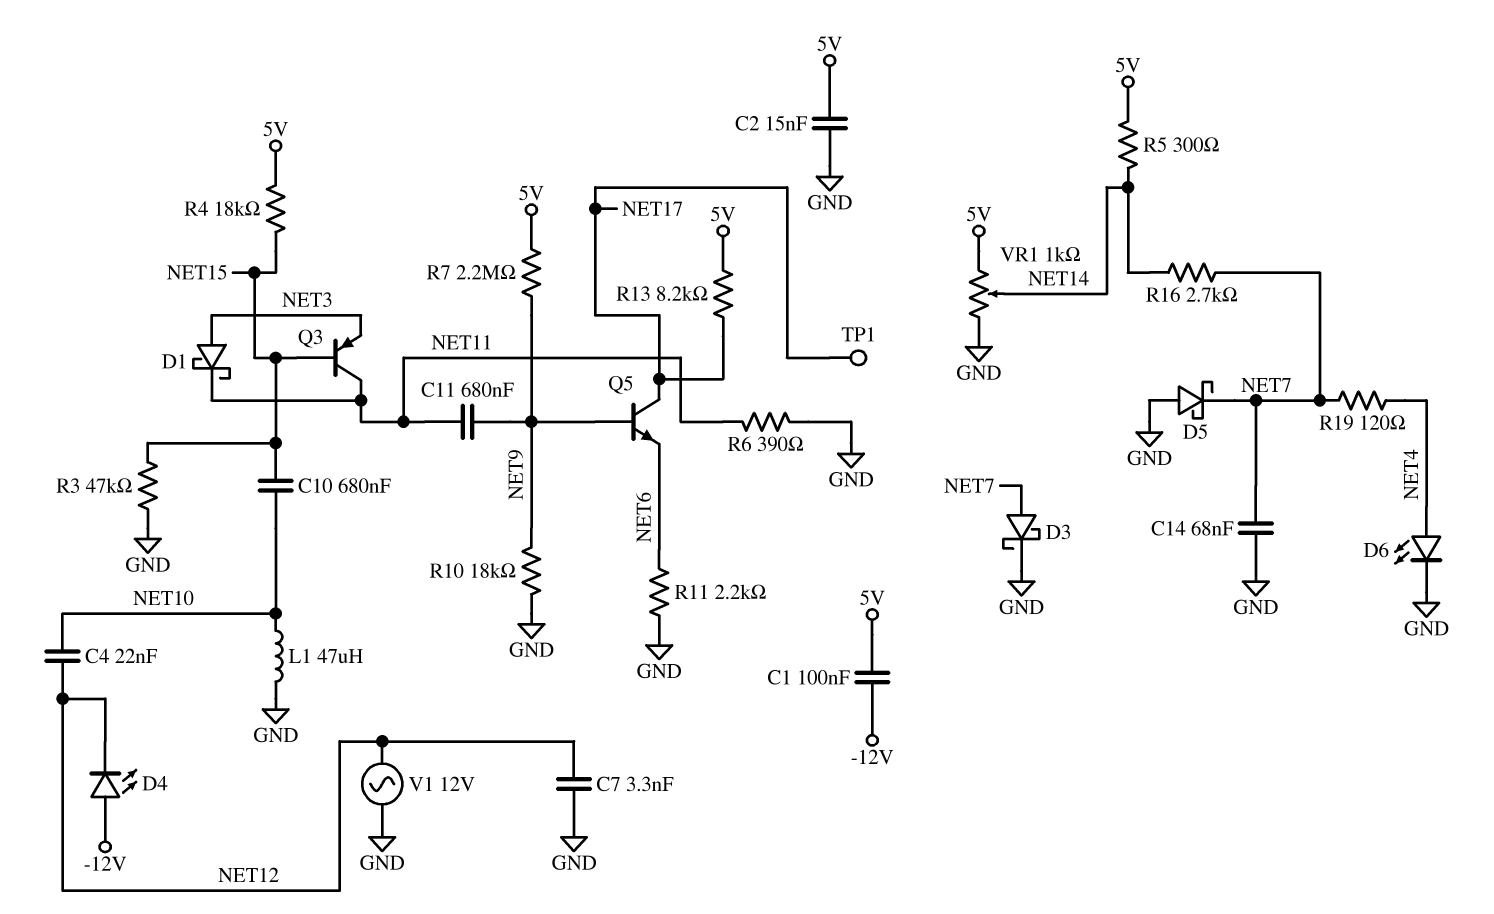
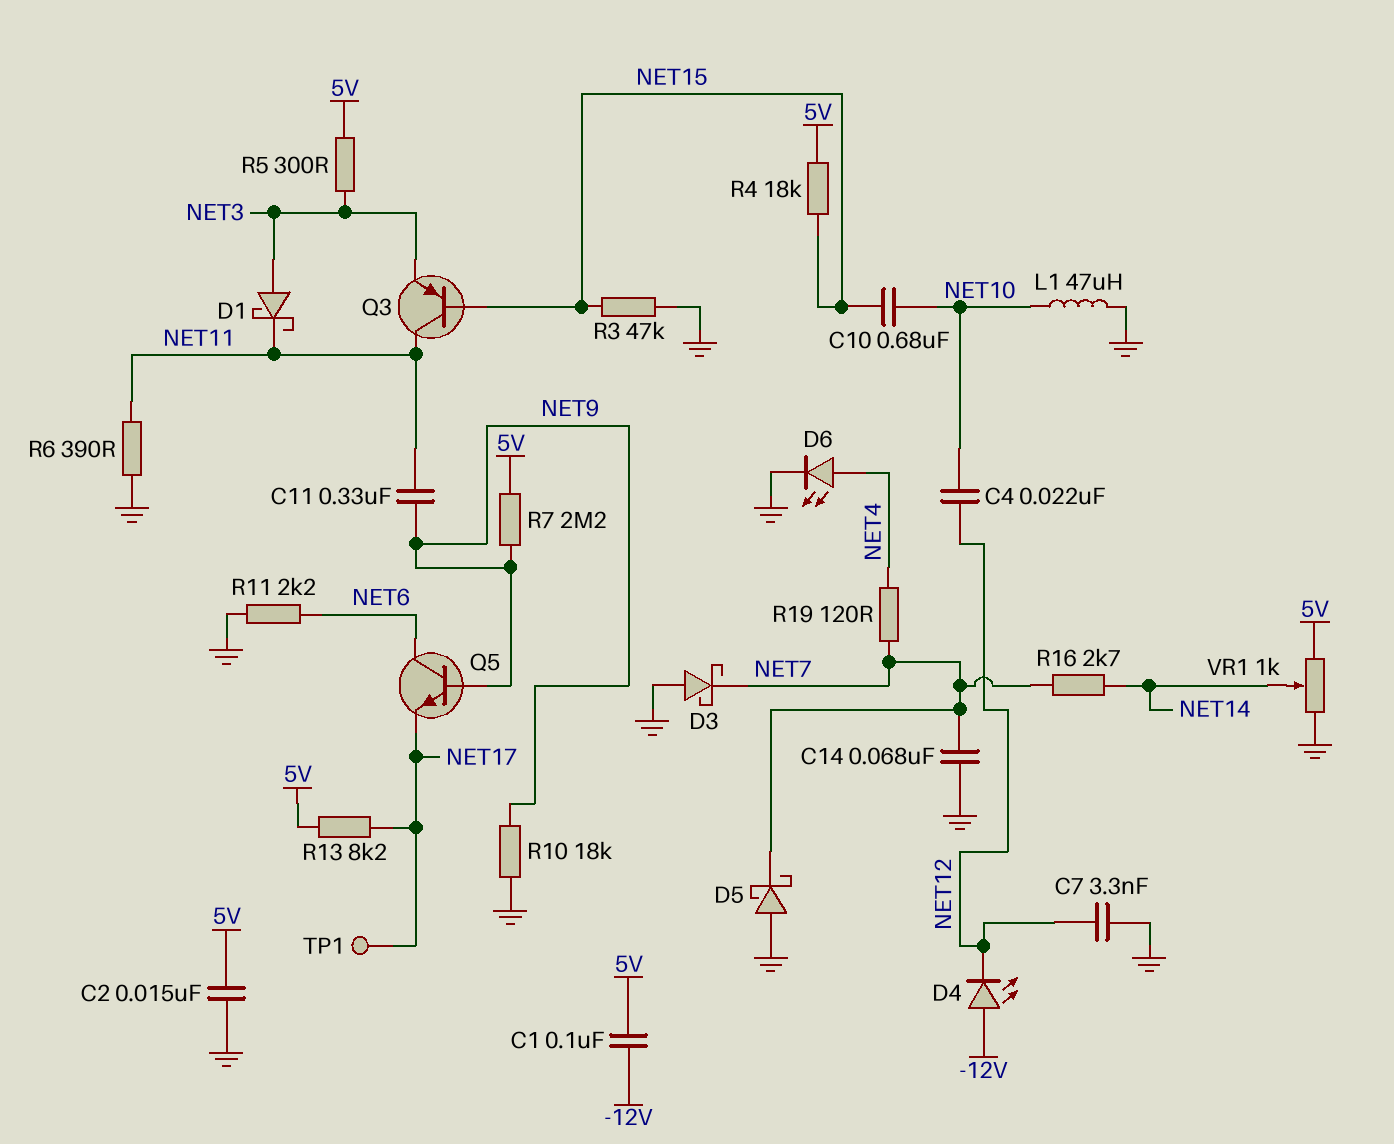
C11: 680nF (NET9, NET11) -> 330nF (NET9, NET11)
D3: schottky (A NET7, K GND) -> schottky (A GND, K NET7)
Q5: NPN (B NET9, C NET17, E NET6) -> NPN (B NET9, C NET6, E NET17)
R5: 300 (5V, NET14) -> 300 (5V, NET3)
V1: AC 12V (GND, NET12) -> none

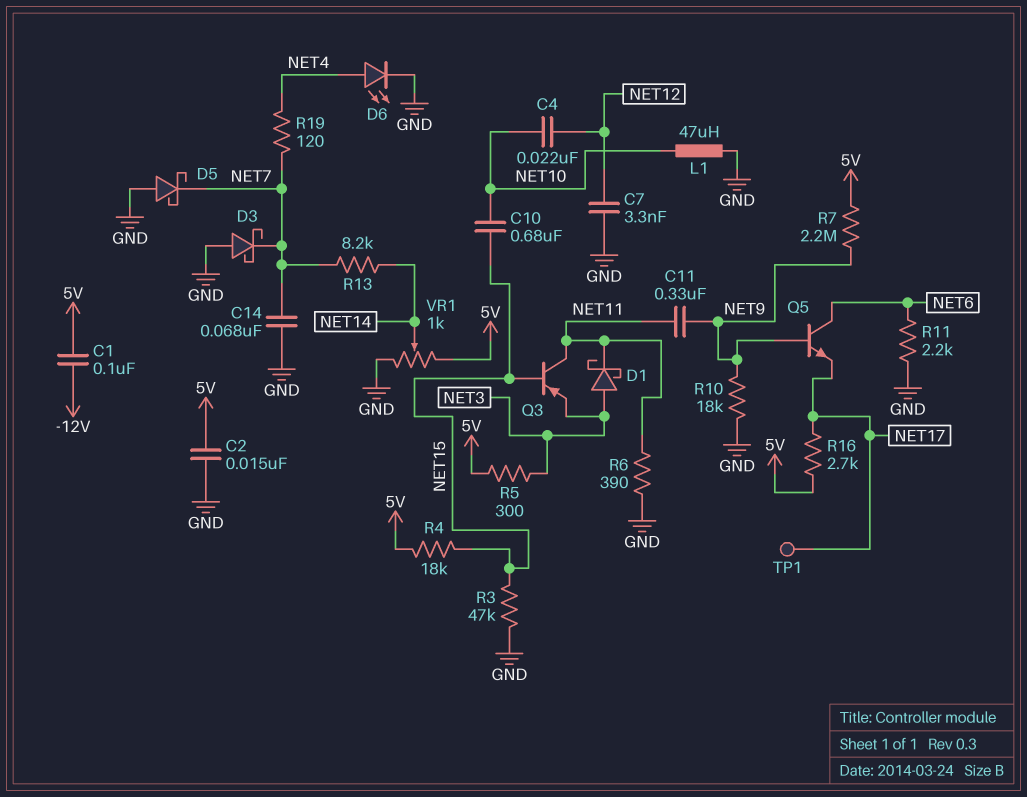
D4: LED (A -12V, K NET12) -> none
R13: 8.2k (5V, NET17) -> 8.2k (NET7, NET14)
R16: 2.7k (NET7, NET14) -> 2.7k (5V, NET17)

